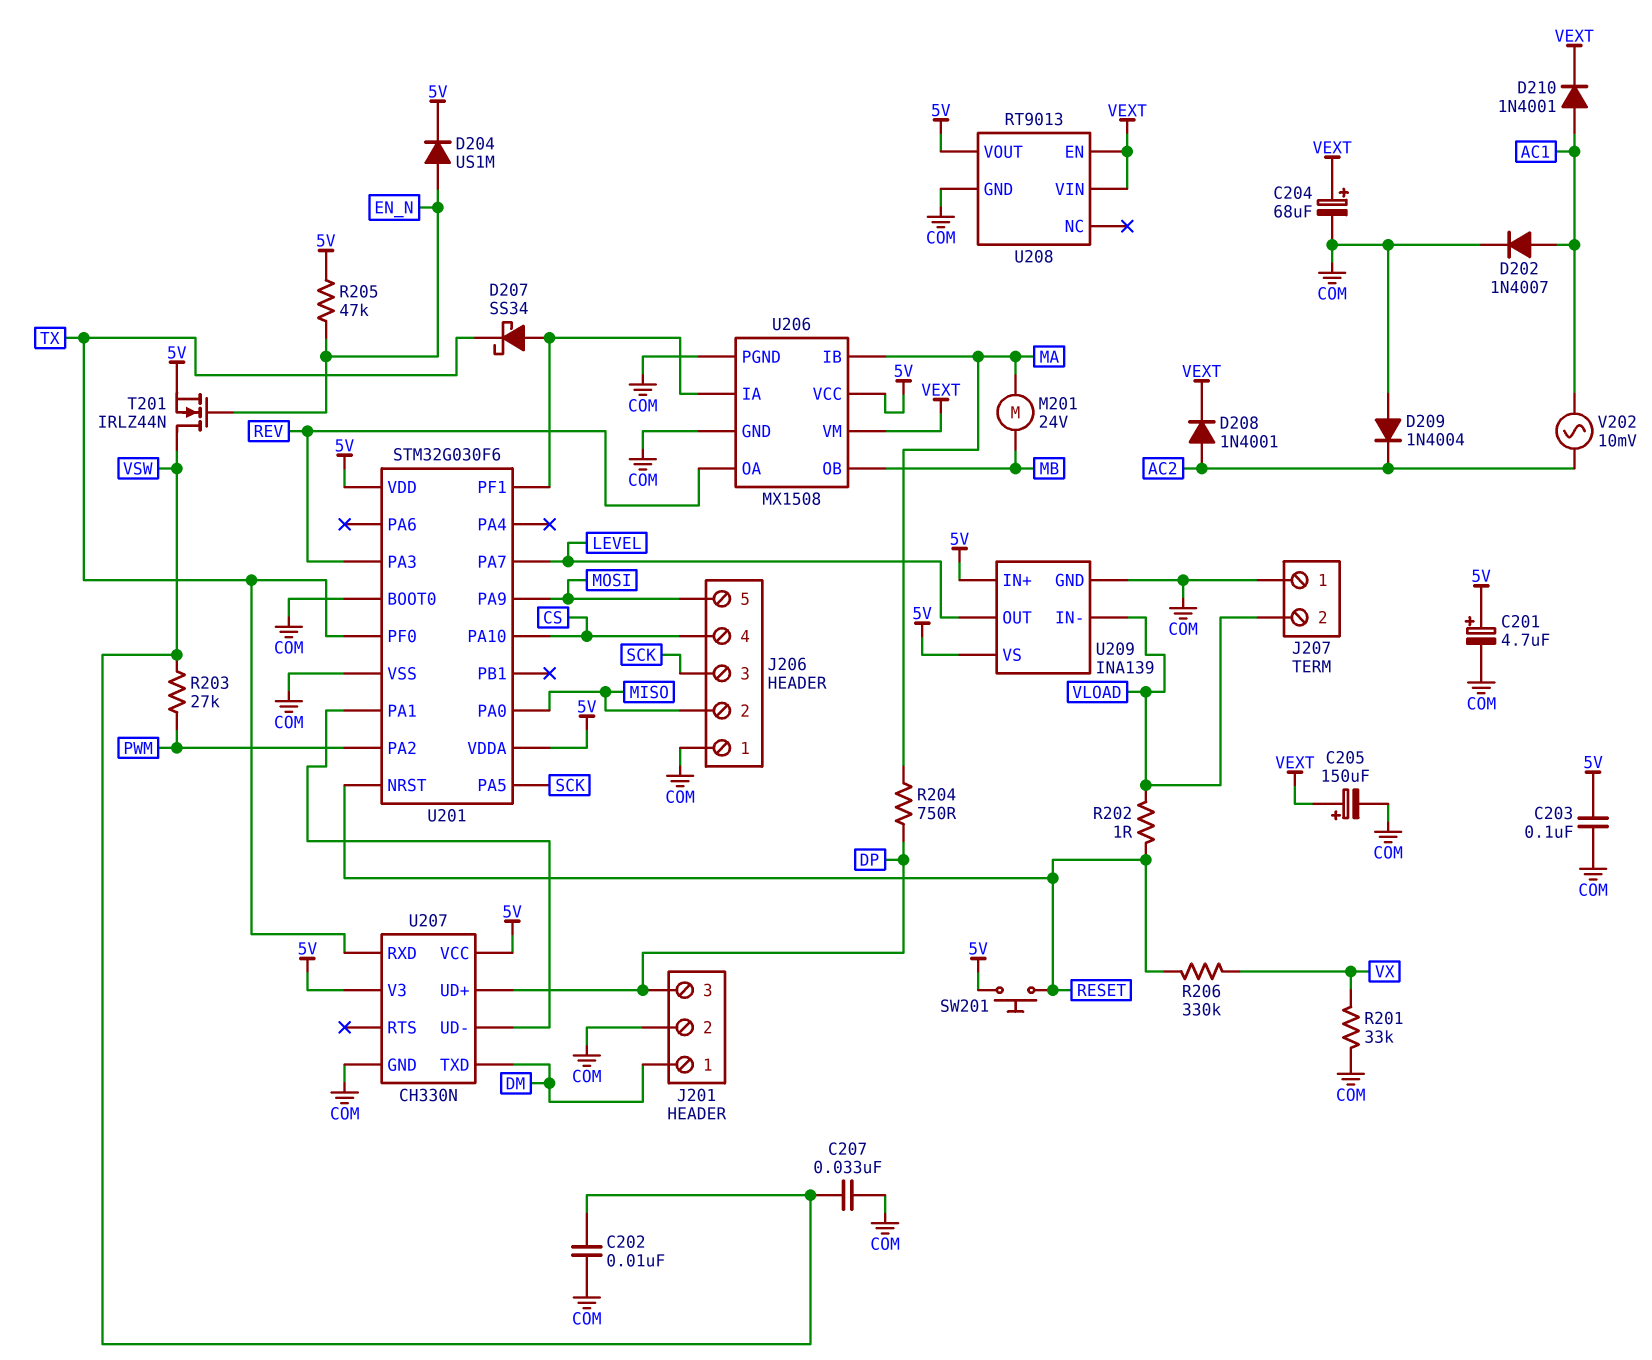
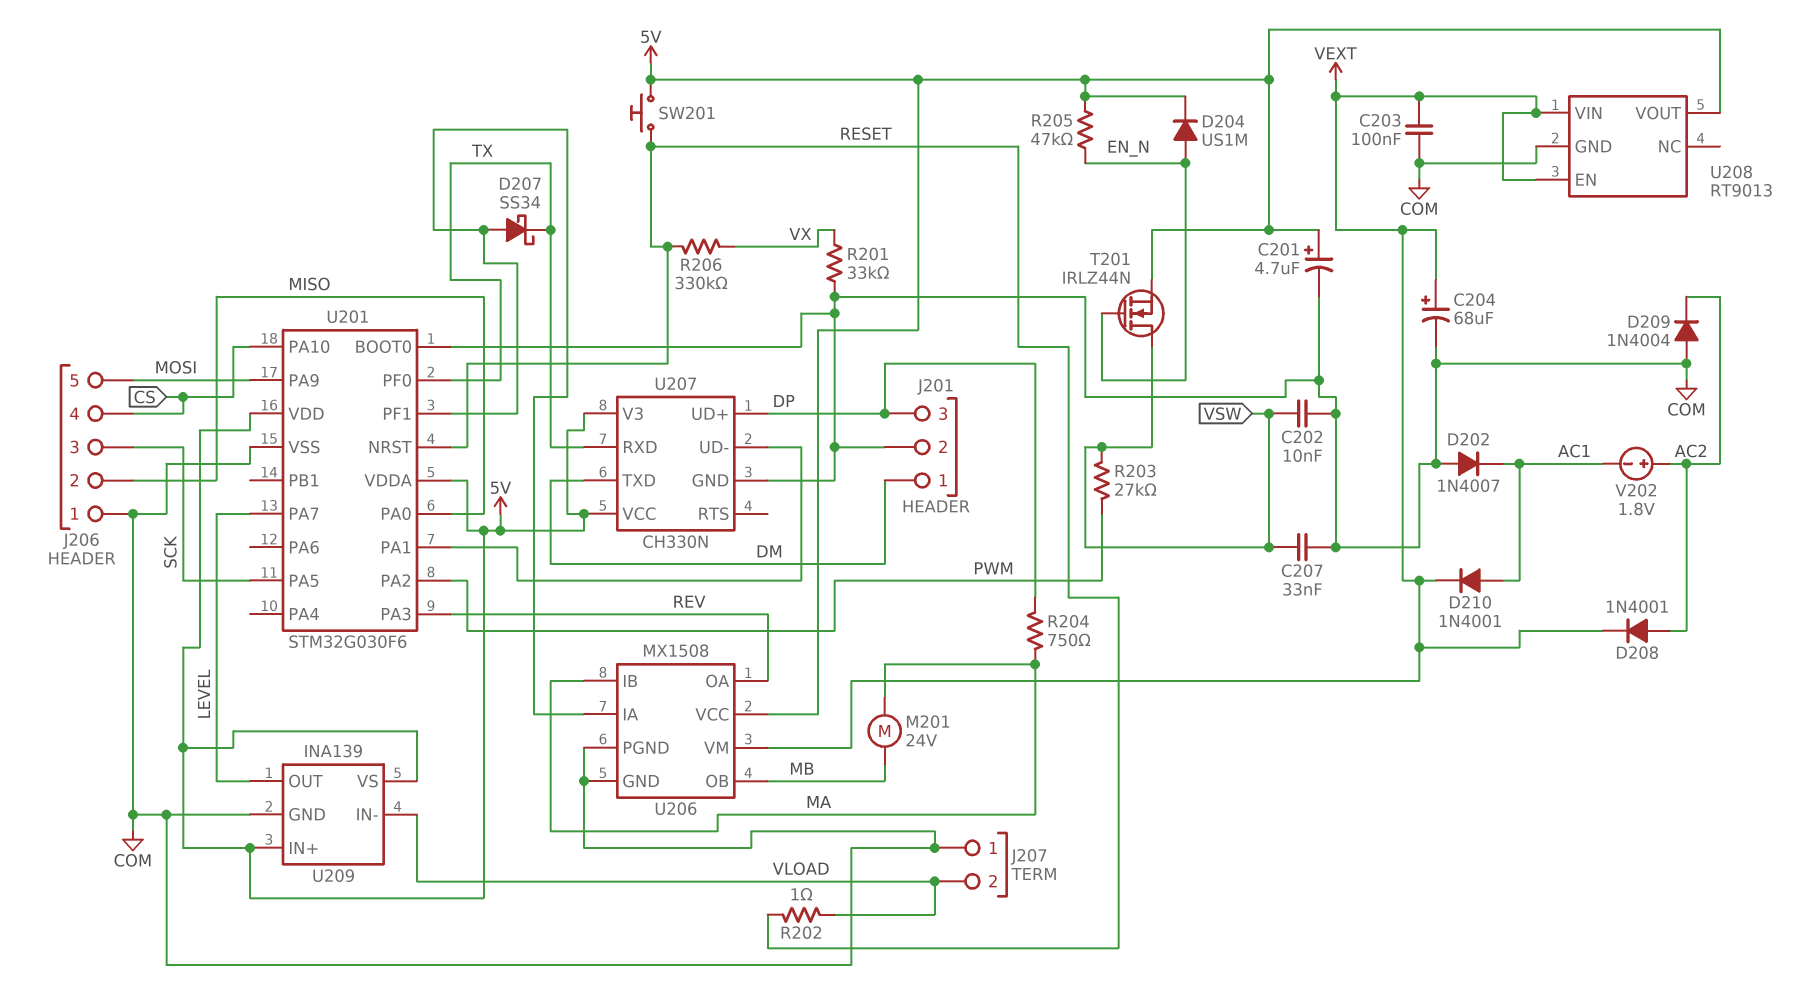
C203: 100nF (5V, COM) -> 100nF (COM, VEXT)
C205: 150uF (plus VEXT, minus COM) -> none
D202: diode 1N4007 (A AC1, K COM) -> diode 1N4007 (A COM, K AC1)
V202: AC 10mV (AC1, AC2) -> 1.8V (plus AC2, minus AC1)

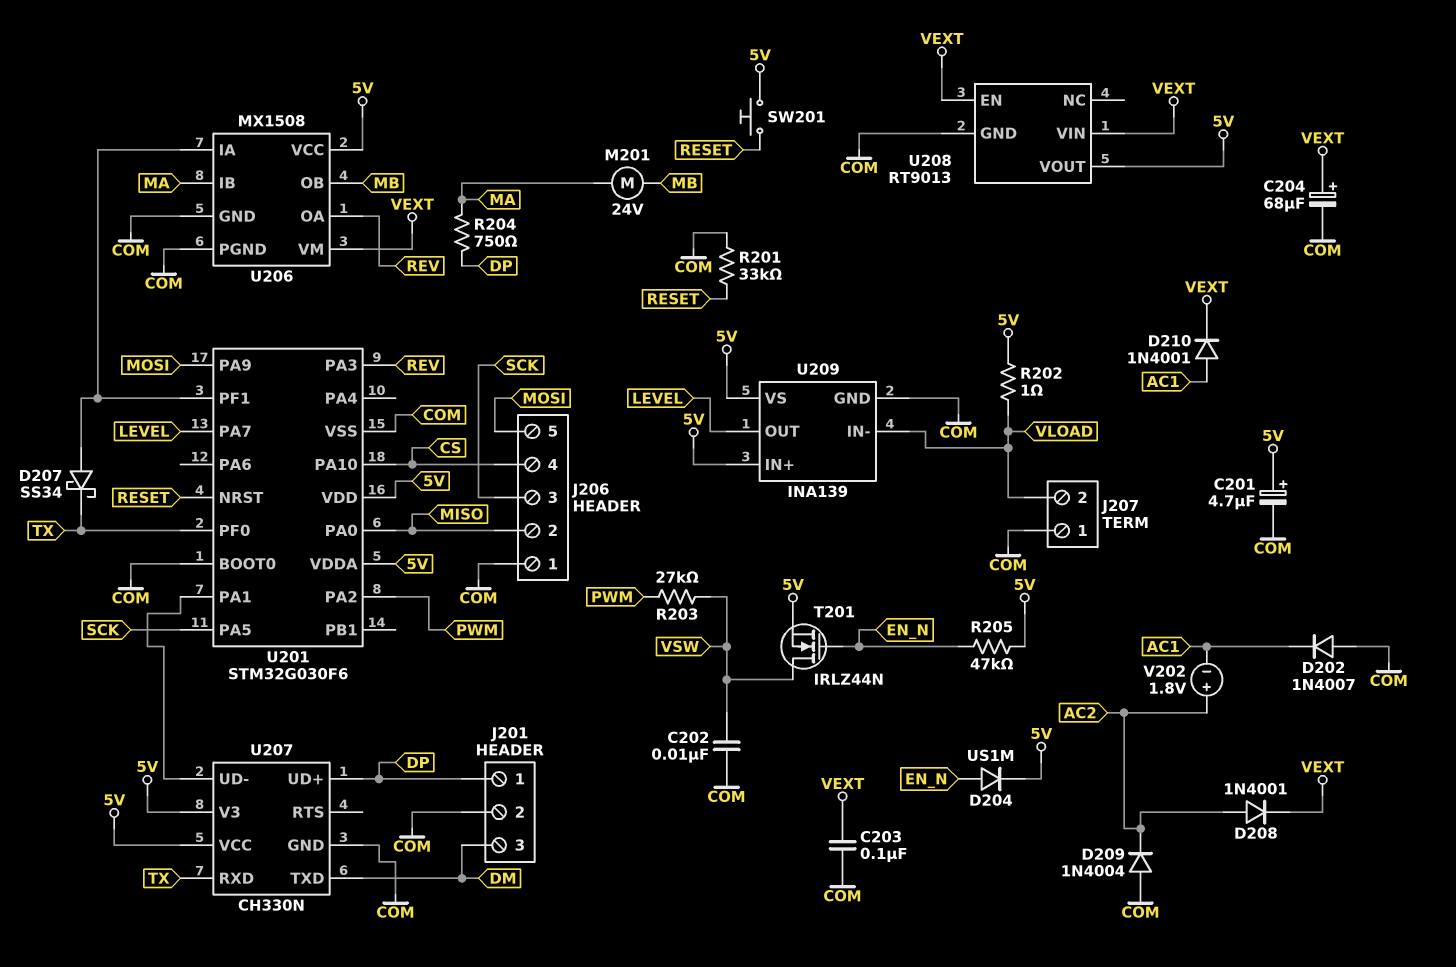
C207: 33nF (COM, VSW) -> none
J201 pin 1: DM -> DP
J201 pin 3: DP -> DM
R201: 33k (COM, VX) -> 33k (COM, RESET)
R202: 1 (RESET, VLOAD) -> 1 (5V, VLOAD)
R206: 330k (RESET, VX) -> none

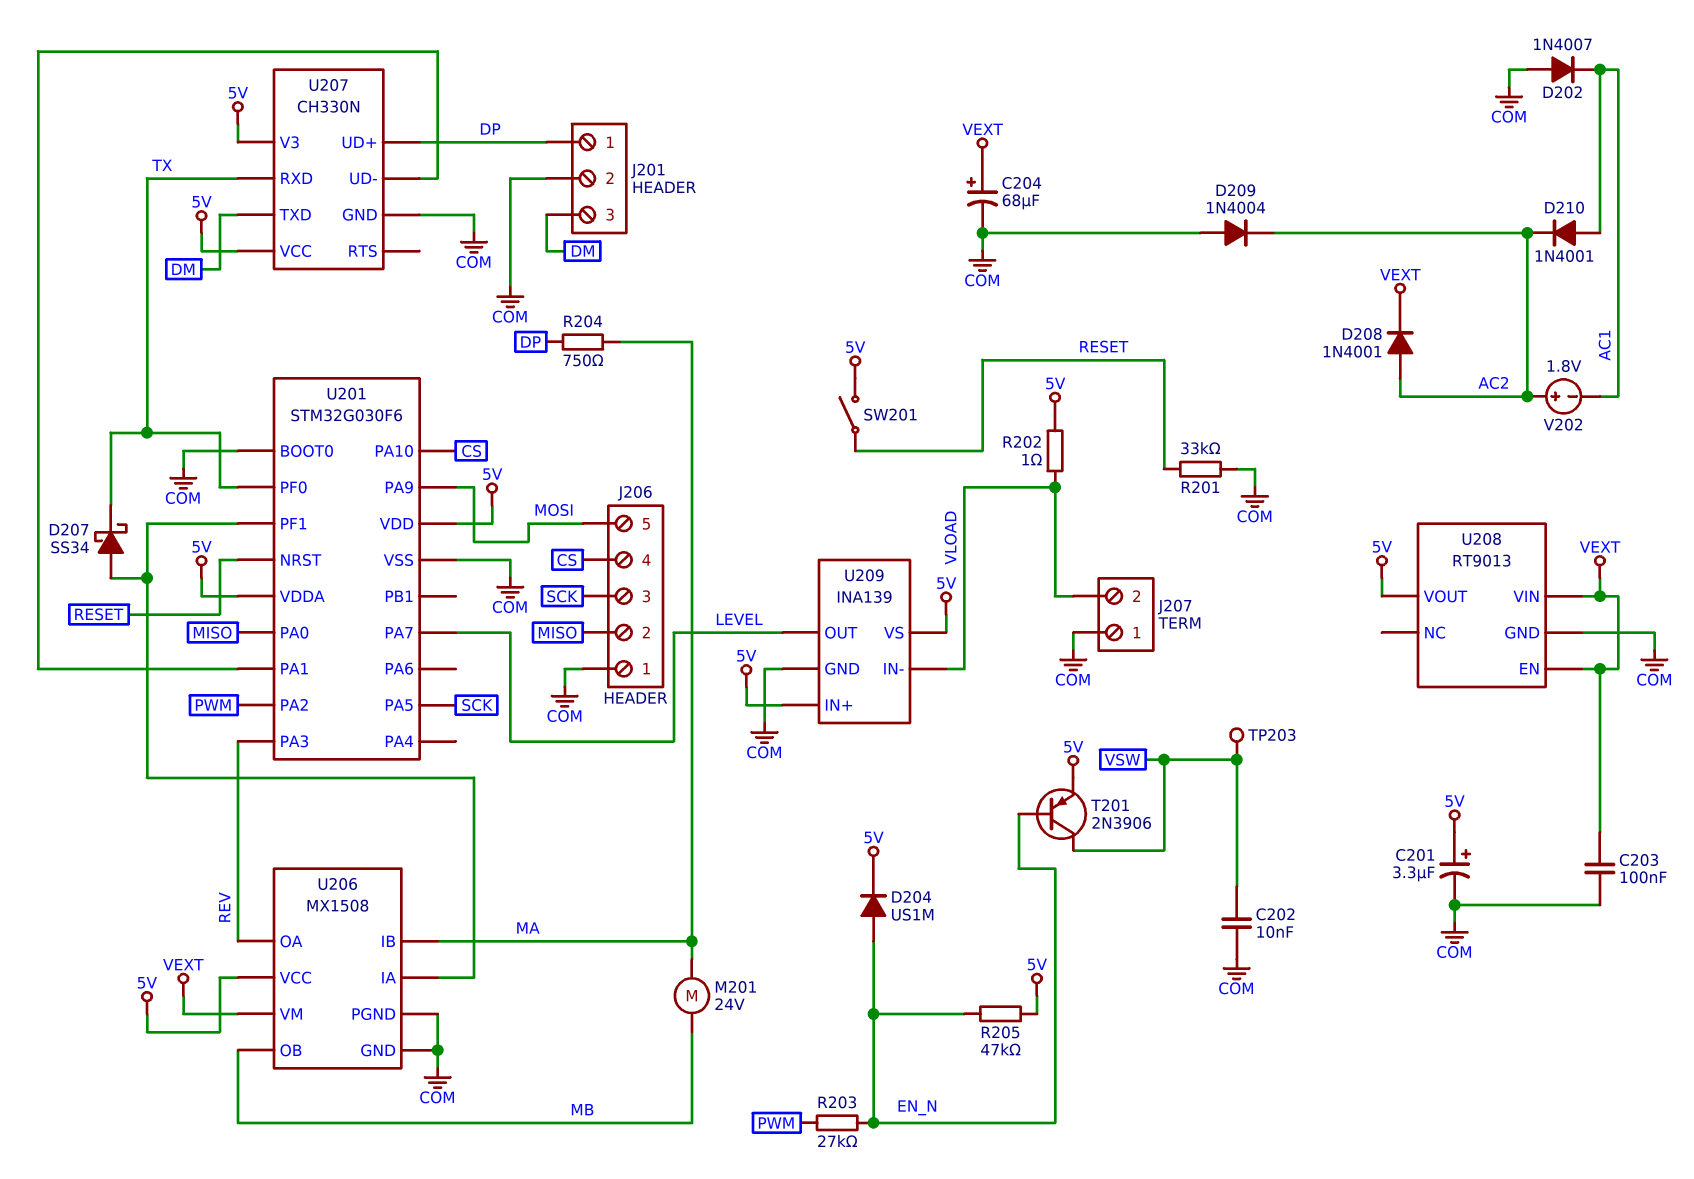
C201: 4.7uF (plus 5V, minus COM) -> 3.3uF (plus 5V, minus COM)
D210: diode 1N4001 (A AC1, K VEXT) -> diode 1N4001 (A AC1, K AC2)
R203: 27k (PWM, VSW) -> 27k (EN_N, PWM)
SW201: button (5V, RESET) -> switch (5V, RESET)
T201: NMOS IRLZ44N (G EN_N, D VSW, S 5V) -> PNP 2N3906 (B EN_N, C VSW, E 5V)
TP203: none -> test point (VSW)

